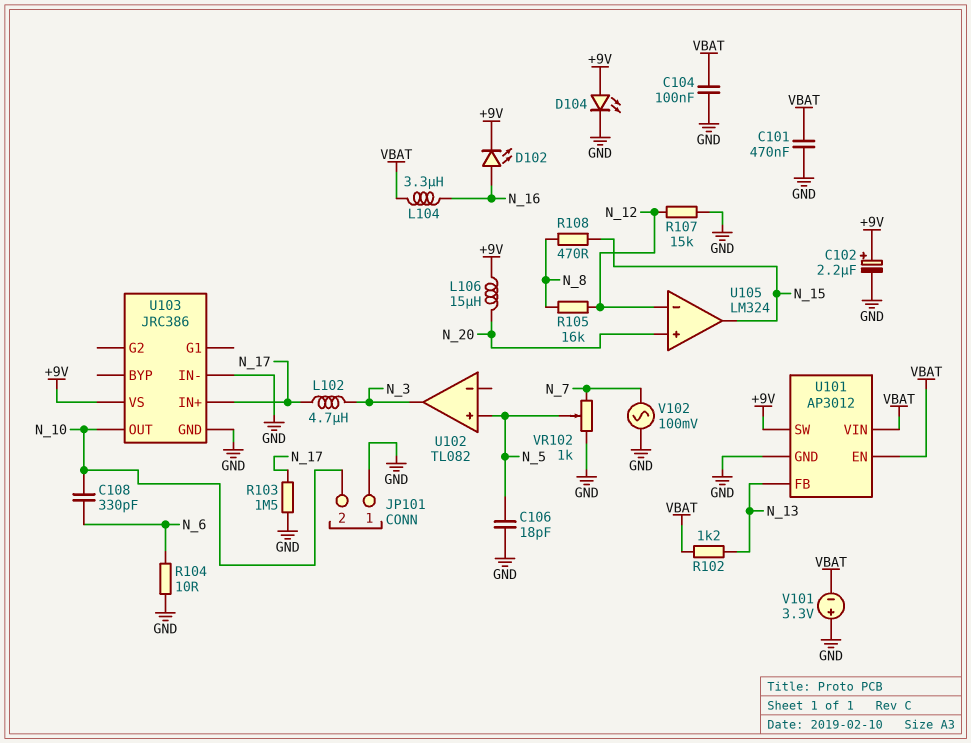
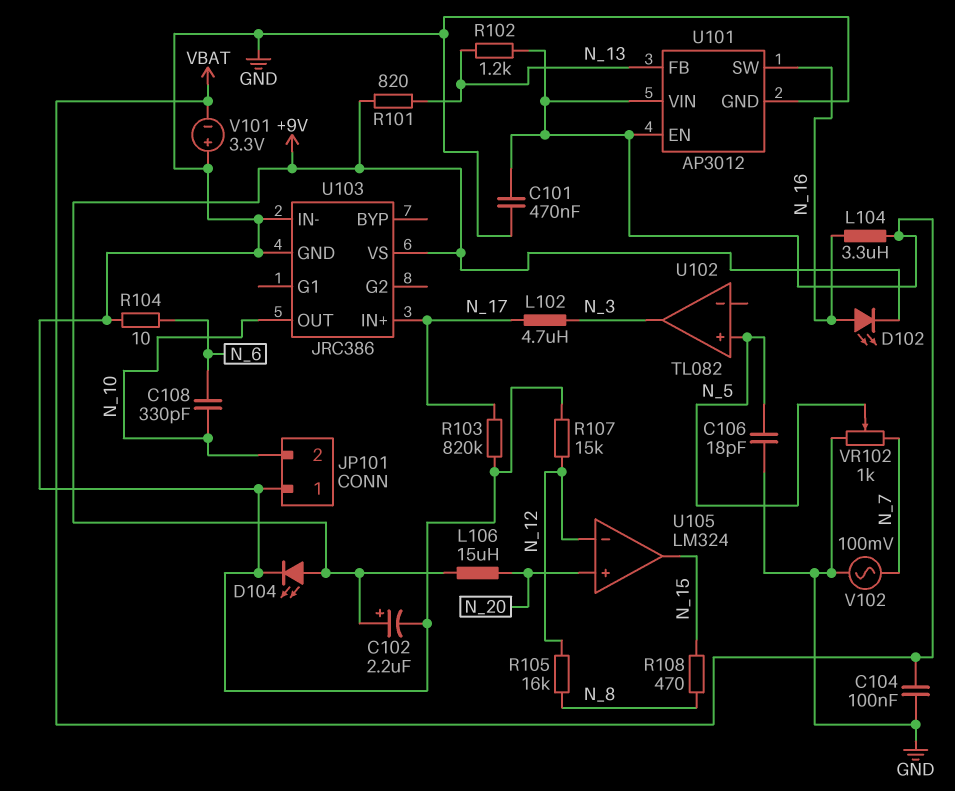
R101: none -> 820 (+9V, N_13)
R103: 1.5M (GND, N_17) -> 820k (GND, N_17)
U101 pin SW: +9V -> N_16

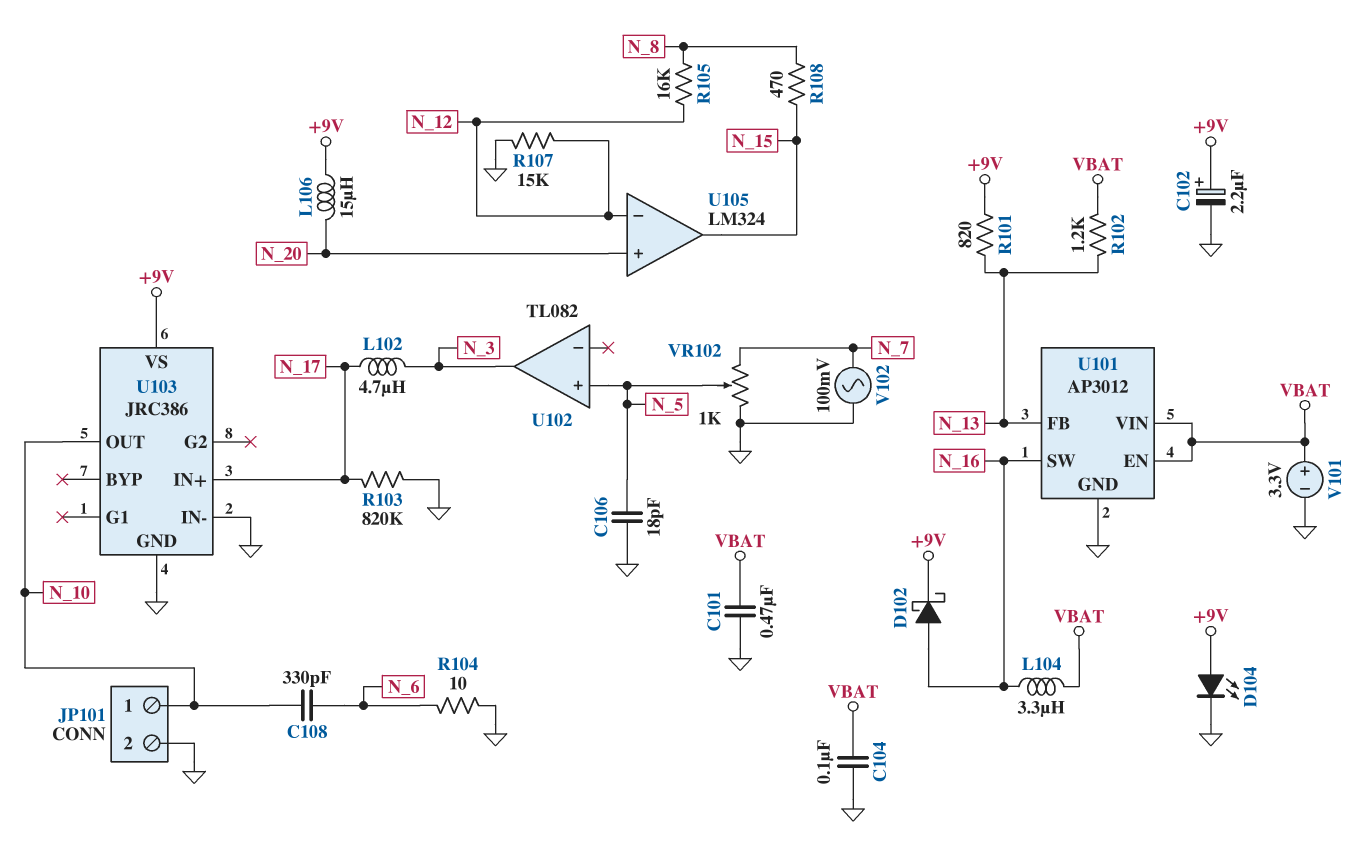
D102: LED (A N_16, K +9V) -> schottky (A N_16, K +9V)
JP101 pin 1: GND -> N_10
JP101 pin 2: N_10 -> GND
V101: 3.3V (plus GND, minus VBAT) -> 3.3V (plus VBAT, minus GND)

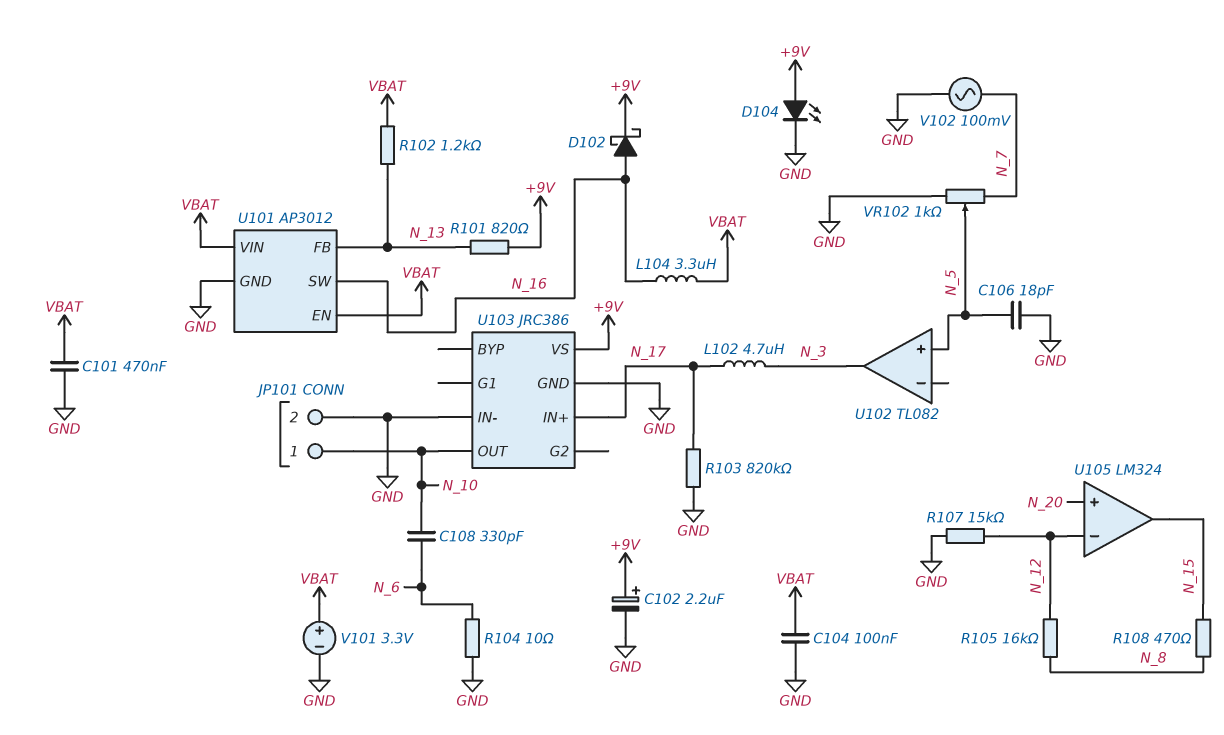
L106: 15uH (+9V, N_20) -> none

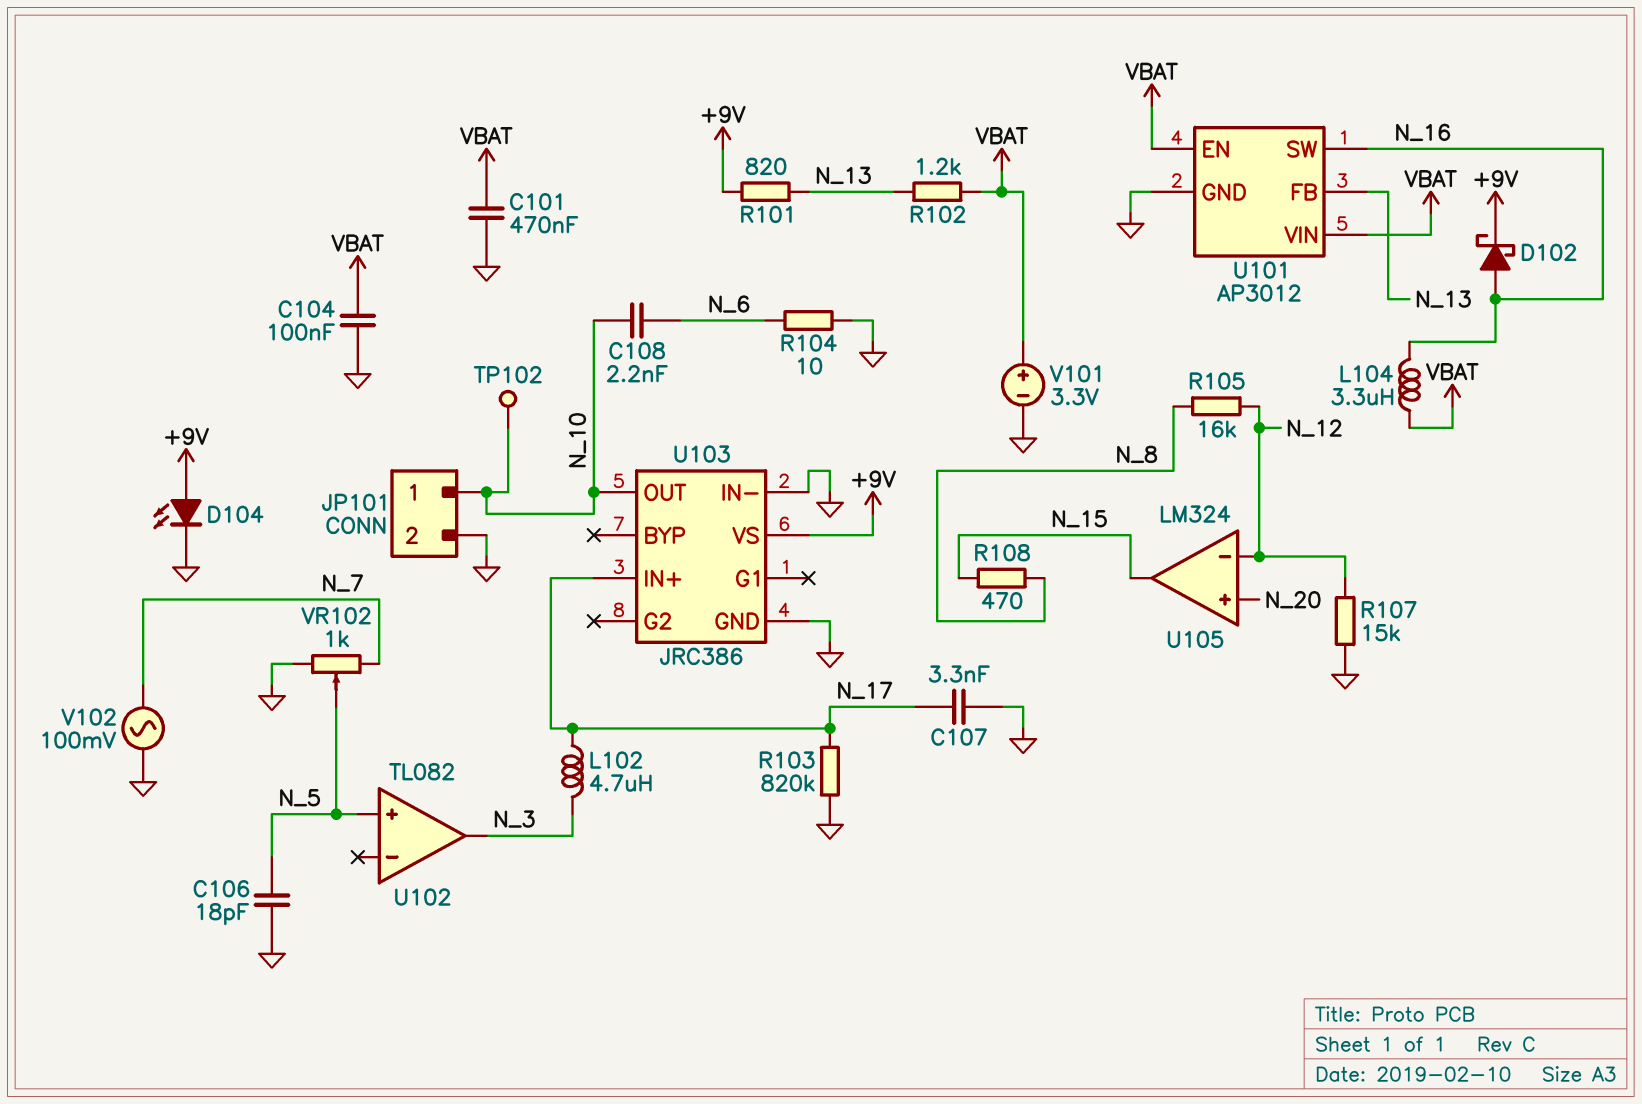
C102: 2.2uF (plus +9V, minus GND) -> none
C107: none -> 3.3nF (GND, N_17)
C108: 330pF (N_6, N_10) -> 2.2nF (N_6, N_10)
TP102: none -> test point (N_10)

